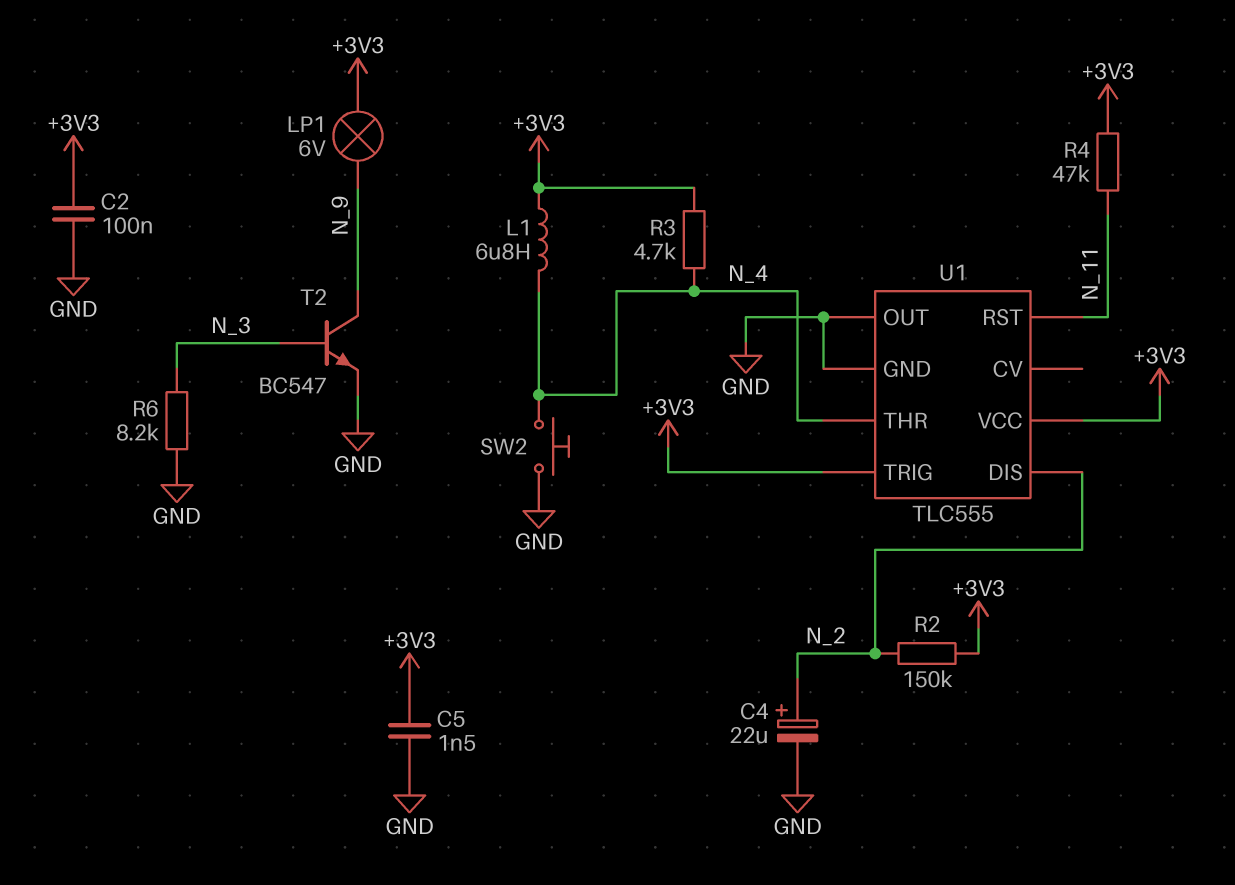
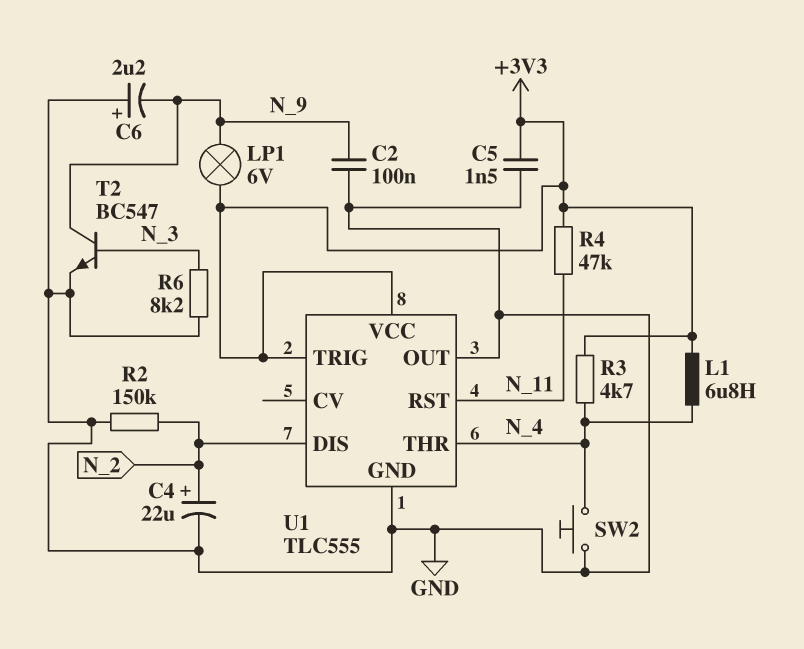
C2: 100nF (+3V3, GND) -> 100nF (GND, N_9)
C6: none -> 2.2uF (plus GND, minus N_9)
R2: 150k (+3V3, N_2) -> 150k (GND, N_2)

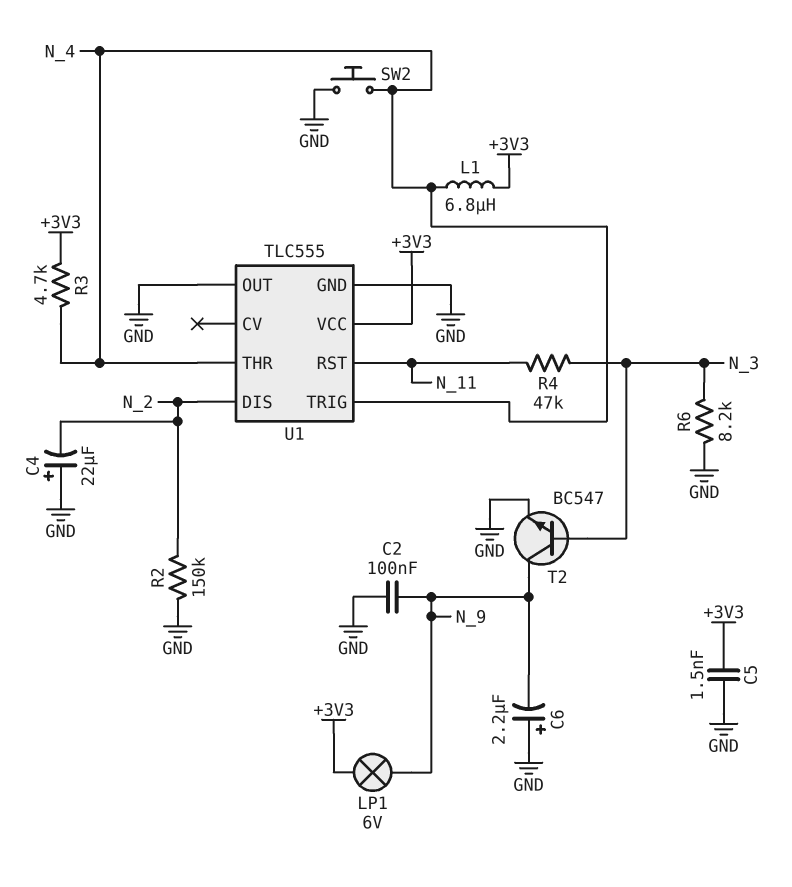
C4: 22uF (plus N_2, minus GND) -> 22uF (plus GND, minus N_2)
R4: 47k (+3V3, N_11) -> 47k (N_3, N_11)
U1 pin TRIG: +3V3 -> N_4

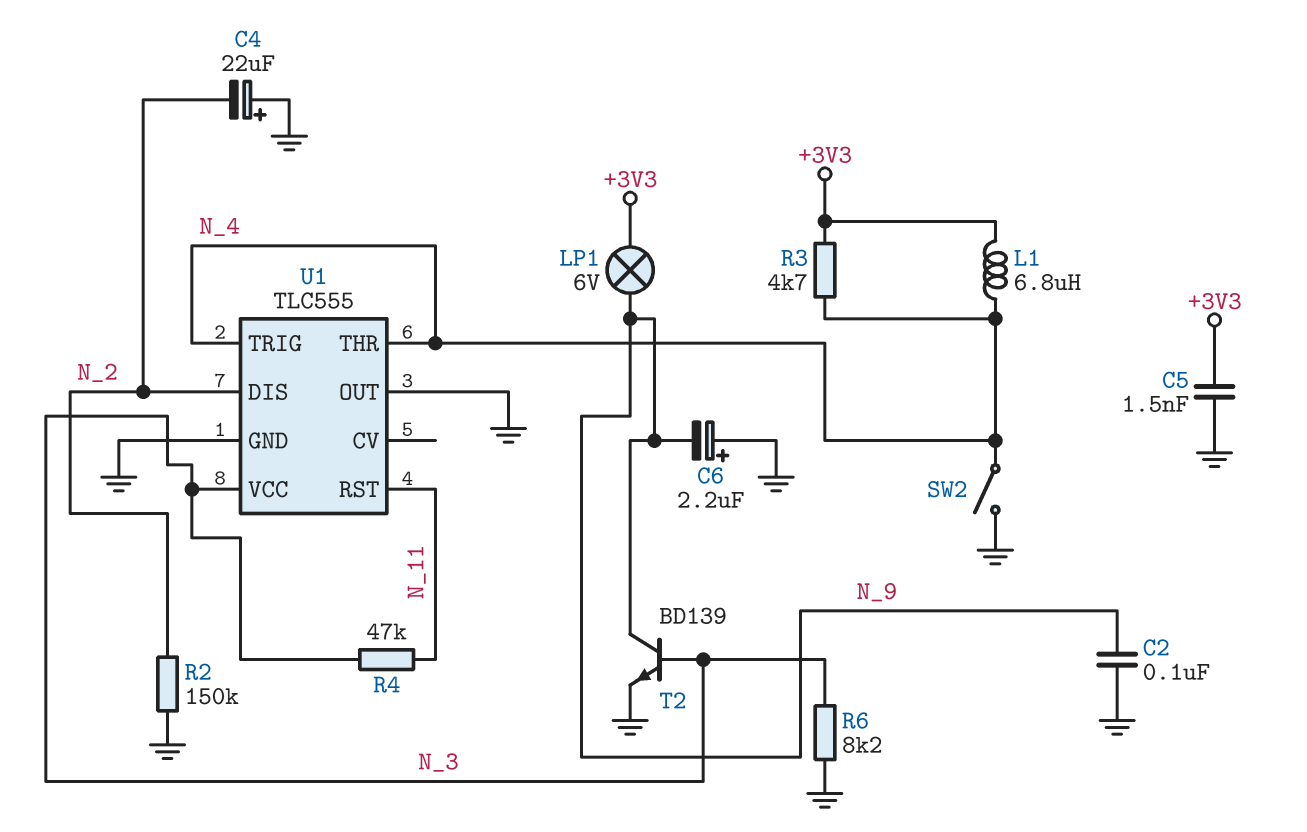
SW2: button (GND, N_4) -> switch (GND, N_4)
T2: NPN BC547 (B N_3, C N_9, E GND) -> NPN BD139 (B N_3, C N_9, E GND)
U1 pin VCC: +3V3 -> N_3

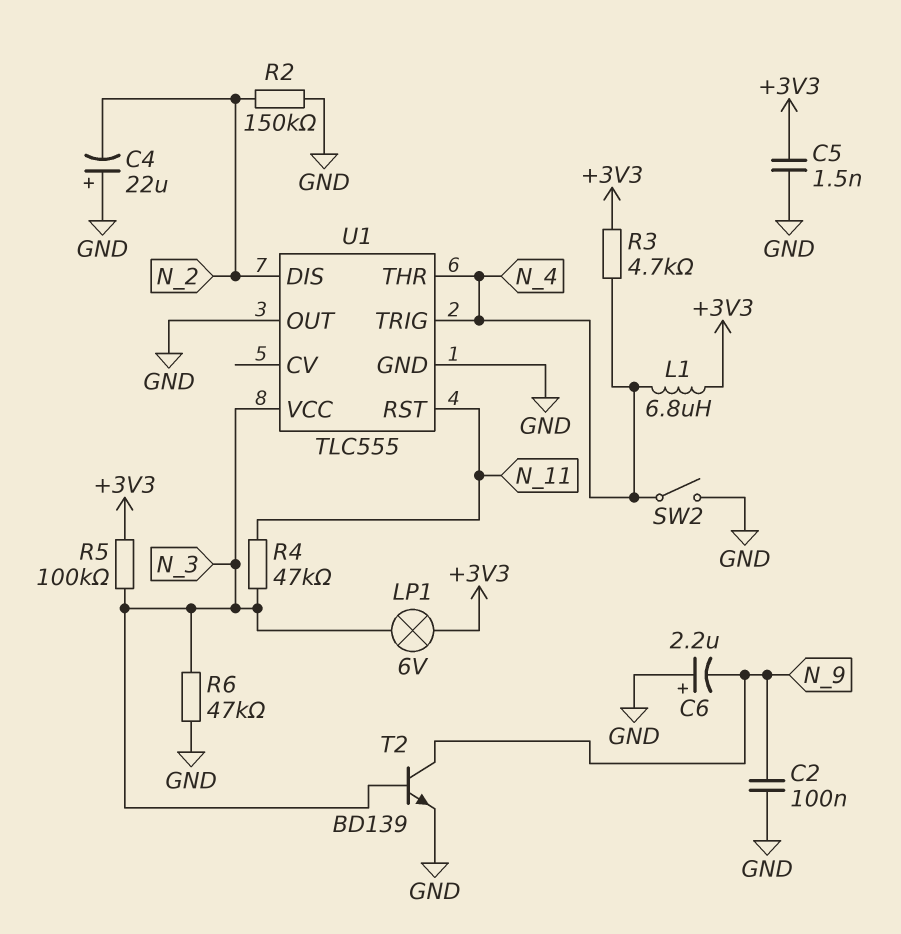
LP1: lamp 6V (+3V3, N_9) -> lamp 6V (+3V3, N_3)
R5: none -> 100k (+3V3, N_3)
R6: 8.2k (GND, N_3) -> 47k (GND, N_3)

